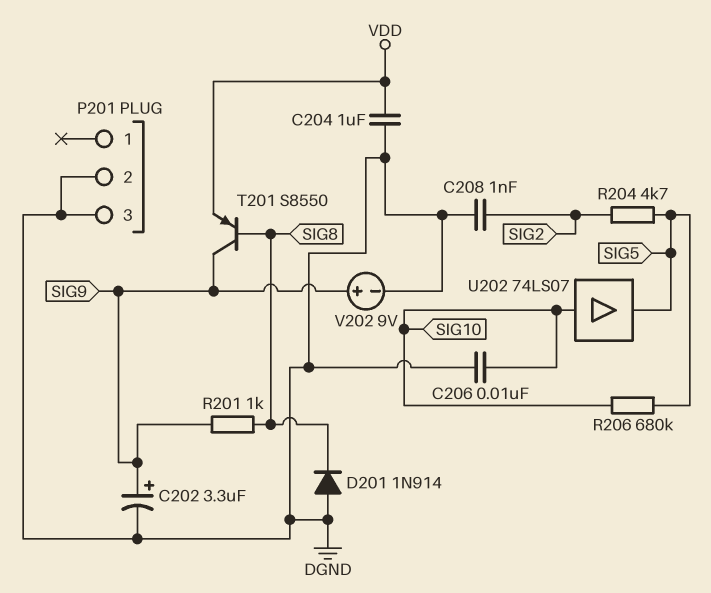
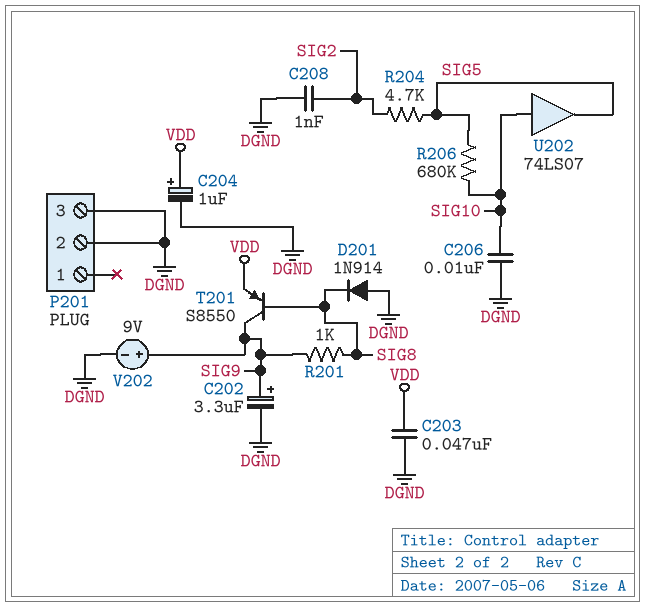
C203: none -> 47nF (DGND, VDD)
C204: 1uF (DGND, VDD) -> 1uF (plus VDD, minus DGND)

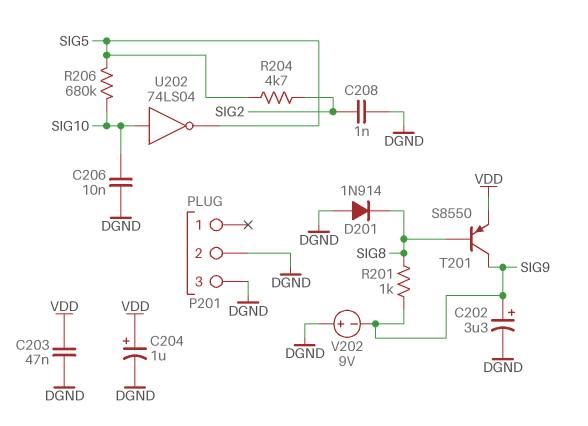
U202: buffer 74LS07 (in SIG10, out SIG5) -> NOT 74LS04 (in SIG10, out SIG5)
V202: 9V (plus SIG9, minus DGND) -> 9V (plus DGND, minus SIG9)

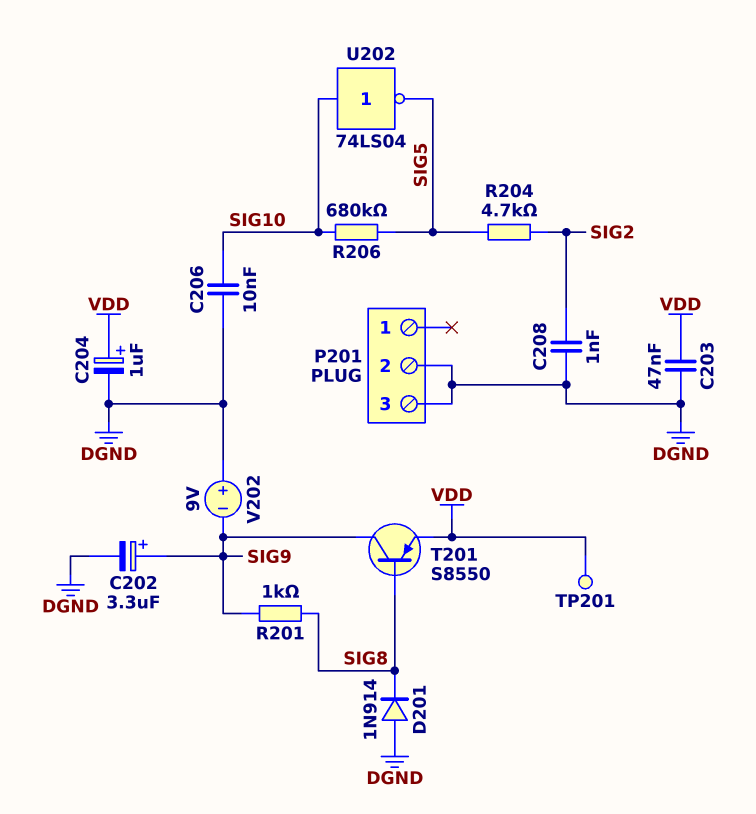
TP201: none -> test point (VDD)

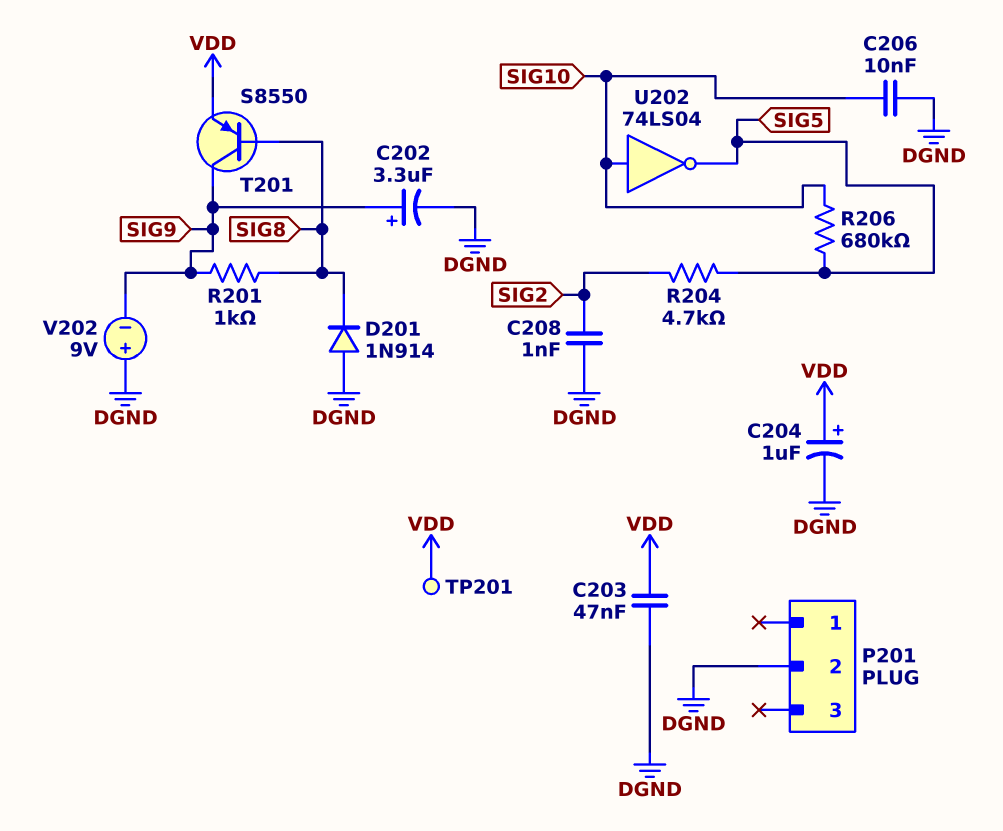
P201 pin 3: DGND -> none

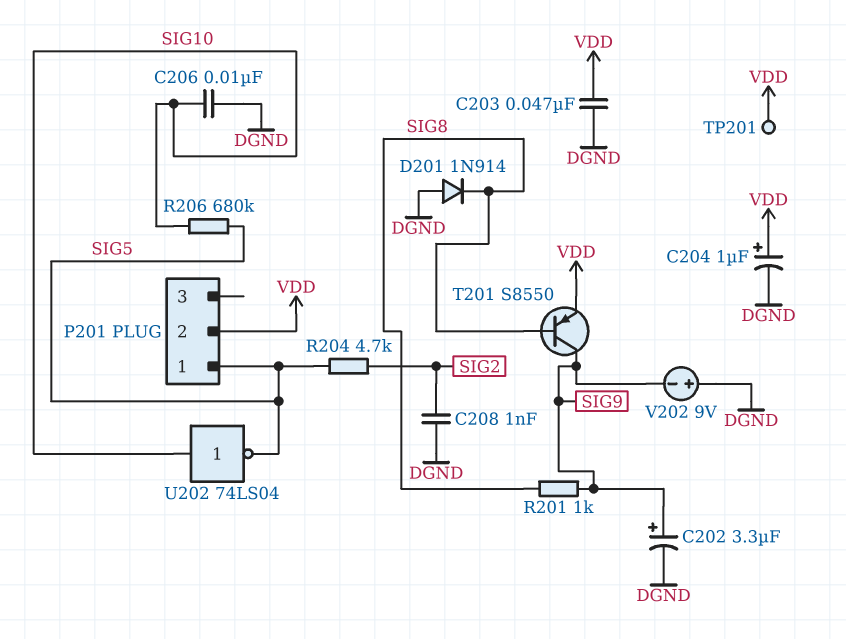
P201 pin 1: none -> SIG5
P201 pin 2: DGND -> VDD

